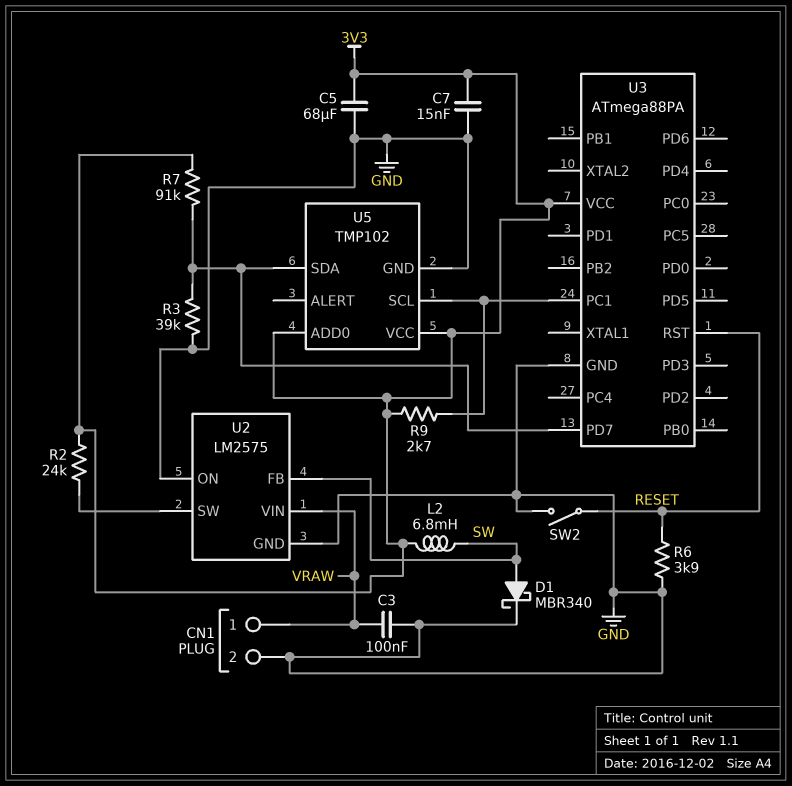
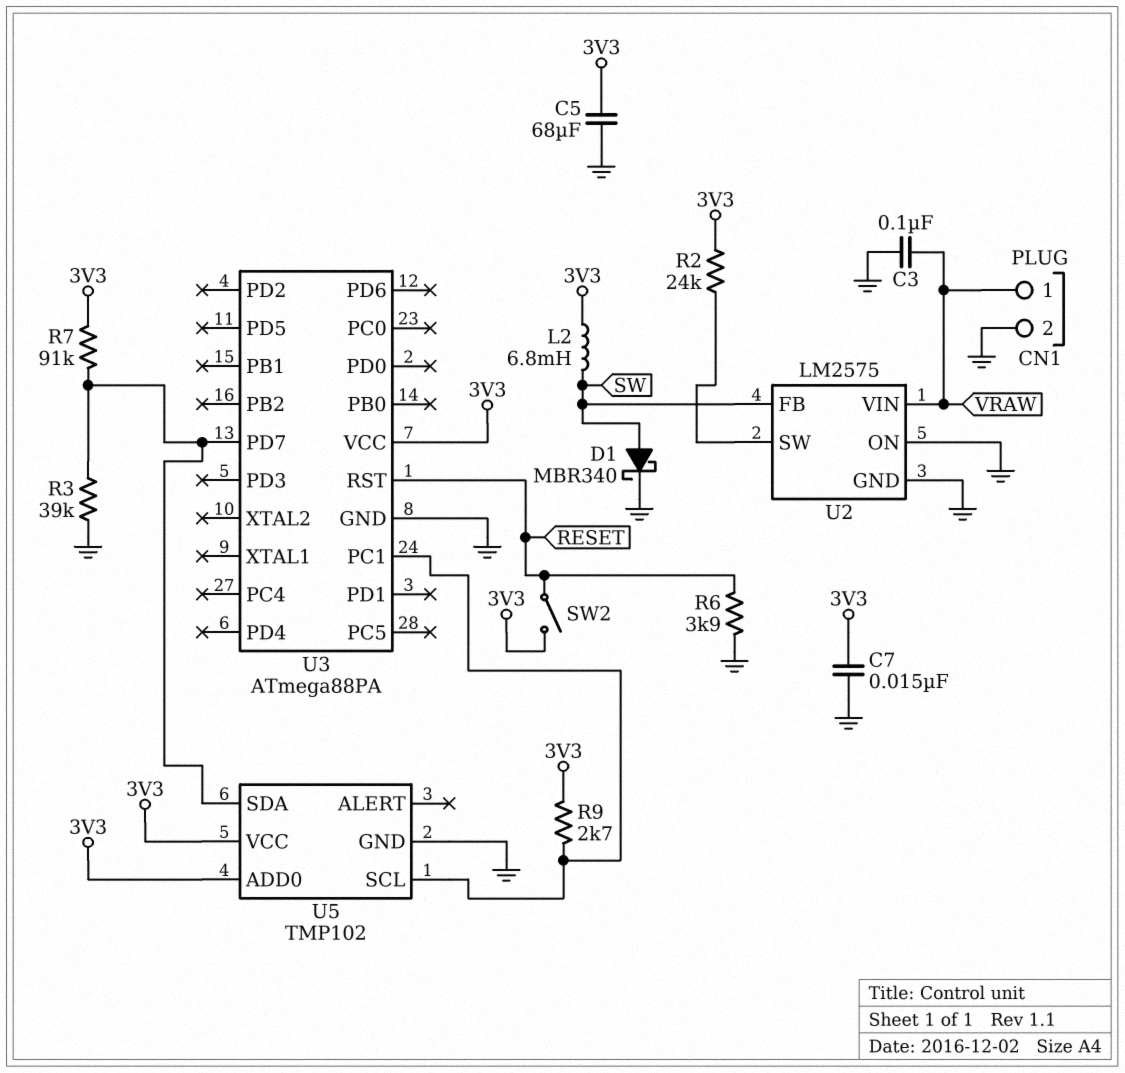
SW2: switch (GND, RESET) -> switch (3V3, RESET)

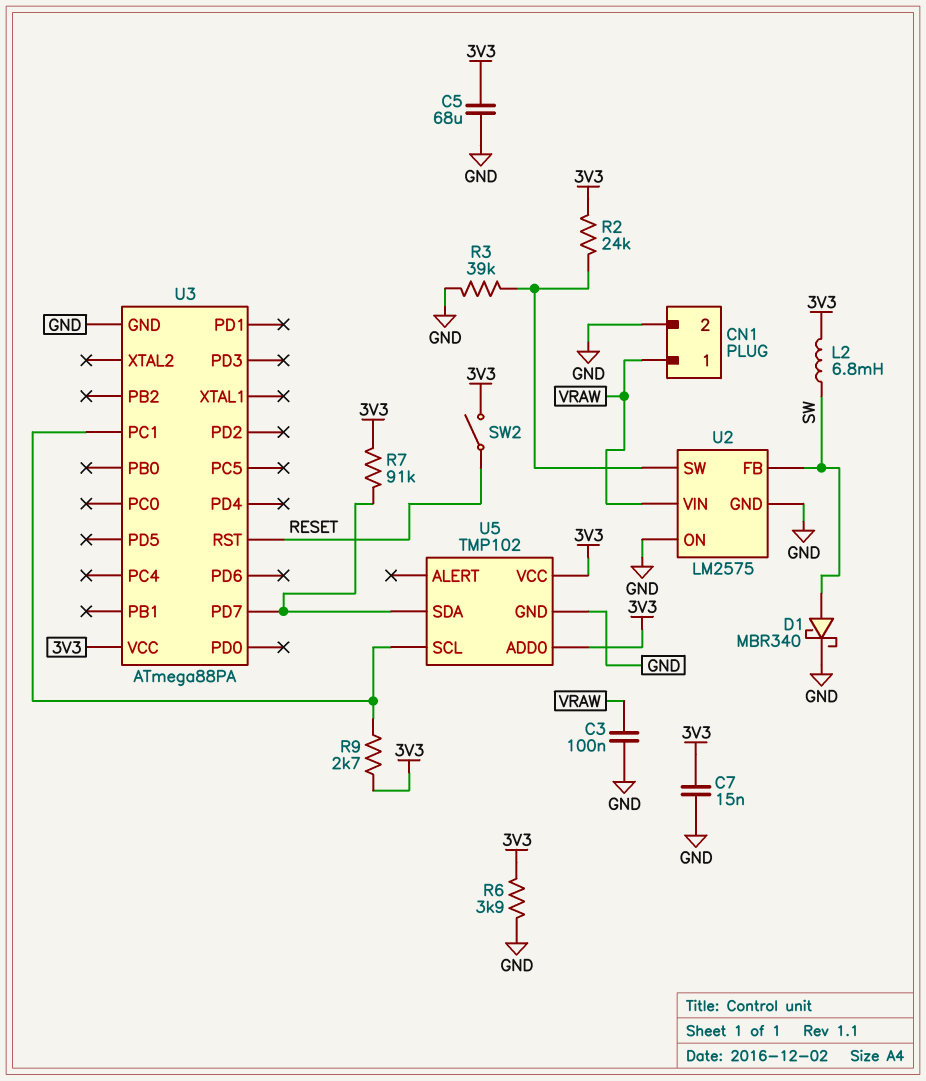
R3: 39k (GND, U3/PD7) -> 39k (GND, U2/SW)
R6: 3.9k (GND, RESET) -> 3.9k (3V3, GND)

